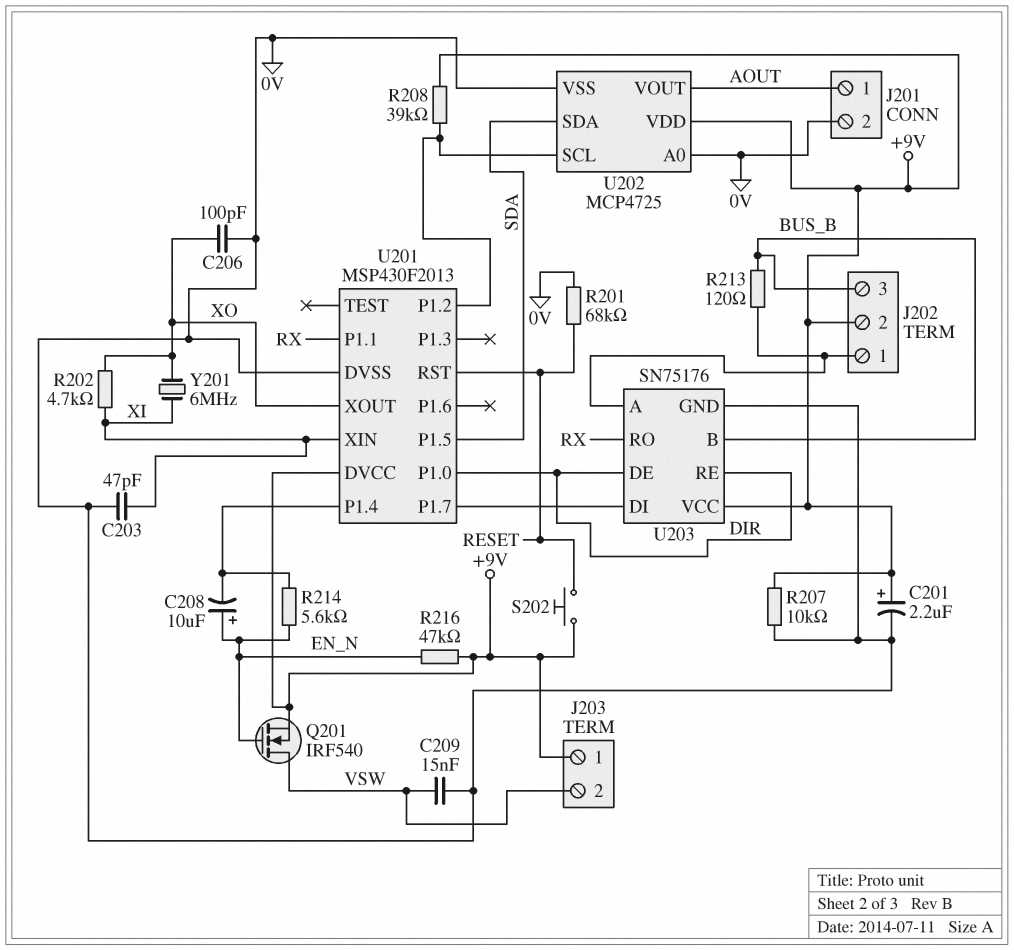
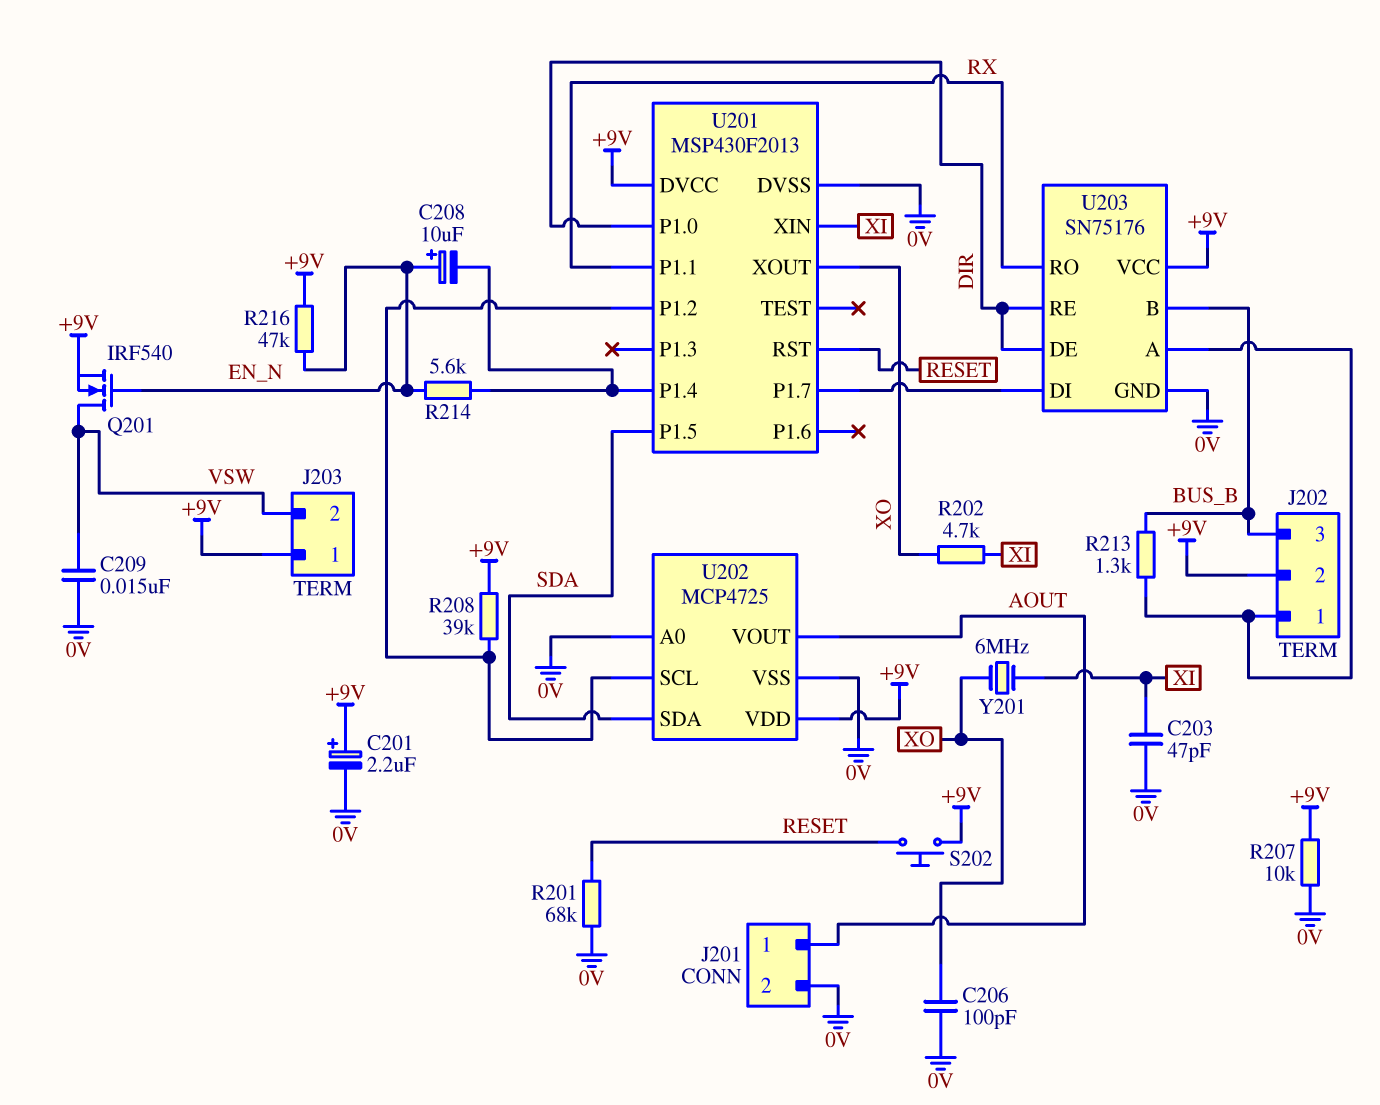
R213: 120 (BUS_B, J202/1) -> 1.3k (BUS_B, J202/1)

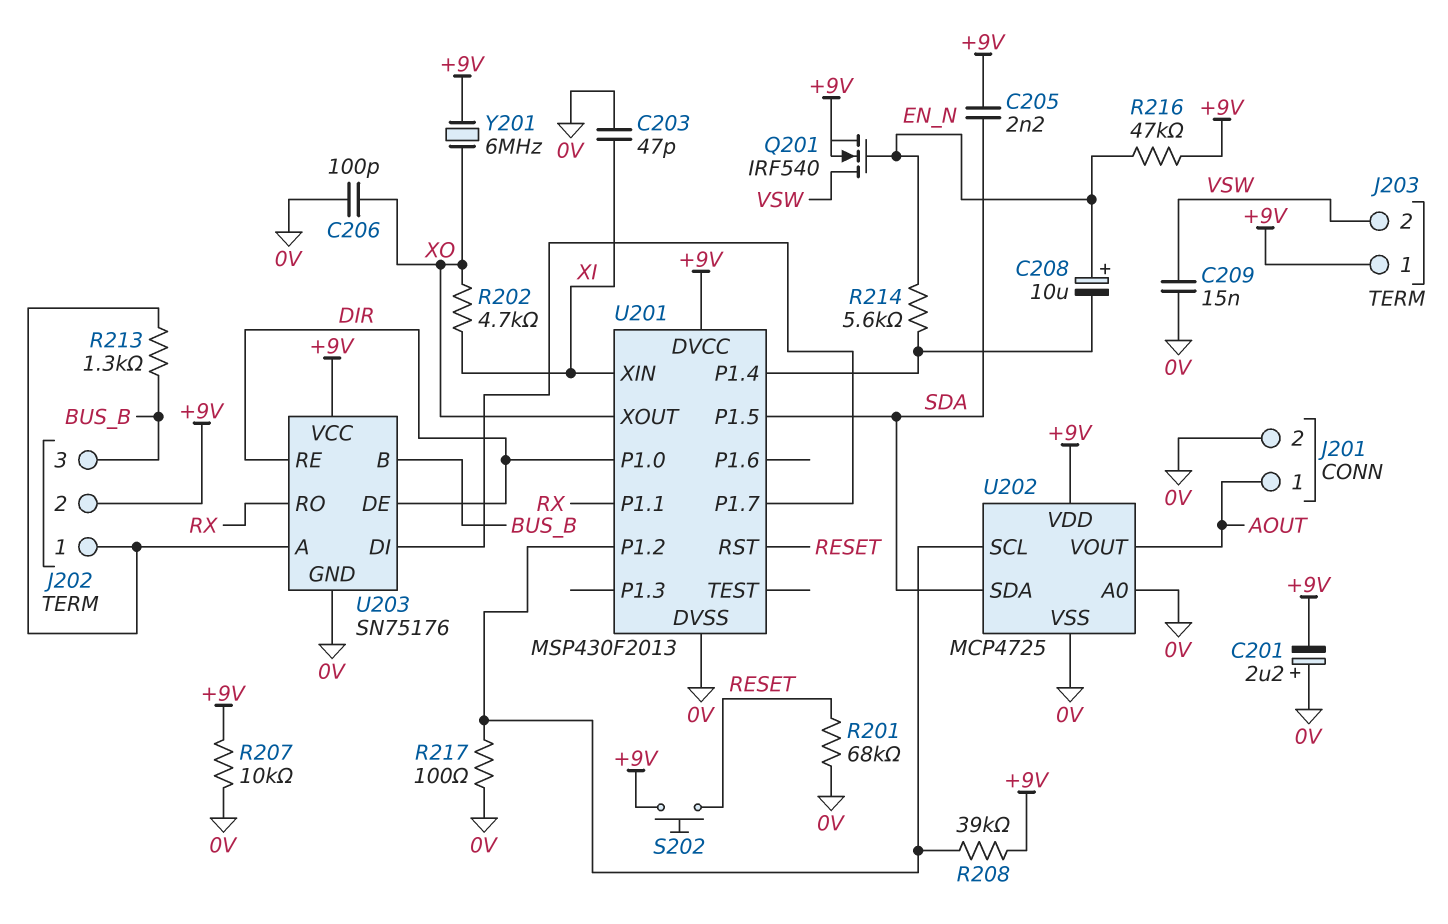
C201: 2.2uF (plus +9V, minus 0V) -> 2.2uF (plus 0V, minus +9V)
C205: none -> 2.2nF (+9V, SDA)
R217: none -> 100 (0V, U201/P1.2)
Y201: 6MHz (XI, XO) -> 6MHz (+9V, XO)

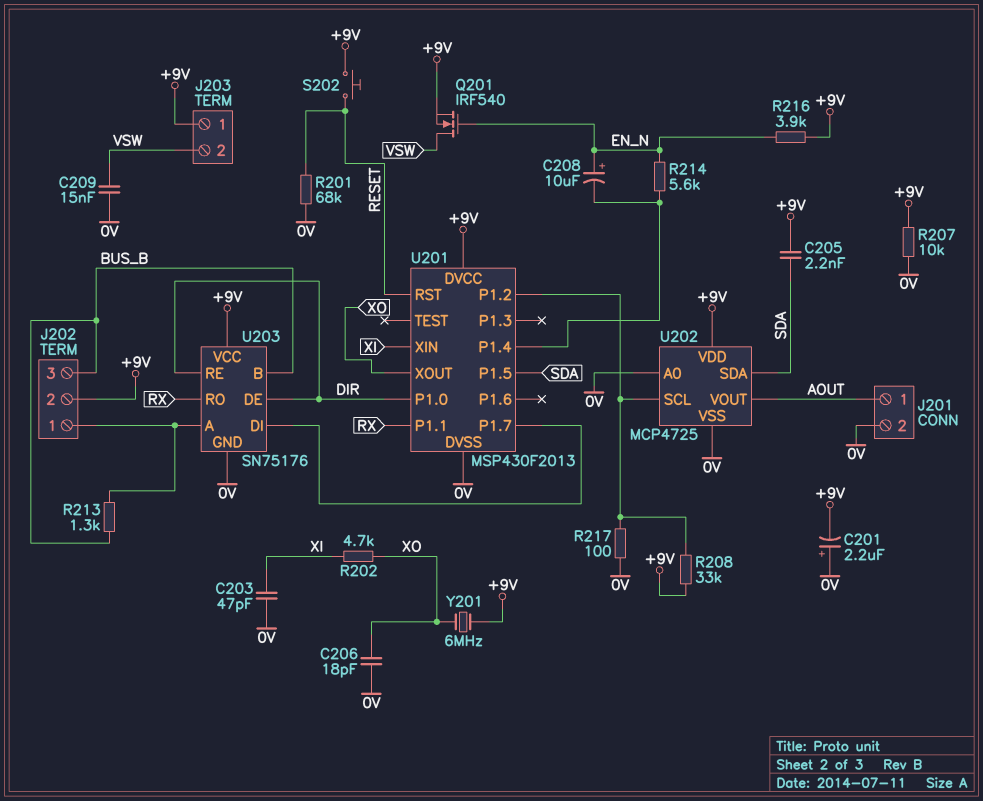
C206: 100pF (0V, XO) -> 18pF (0V, XO)
R208: 39k (+9V, U201/P1.2) -> 33k (+9V, U201/P1.2)
R216: 47k (+9V, EN_N) -> 3.9k (+9V, EN_N)

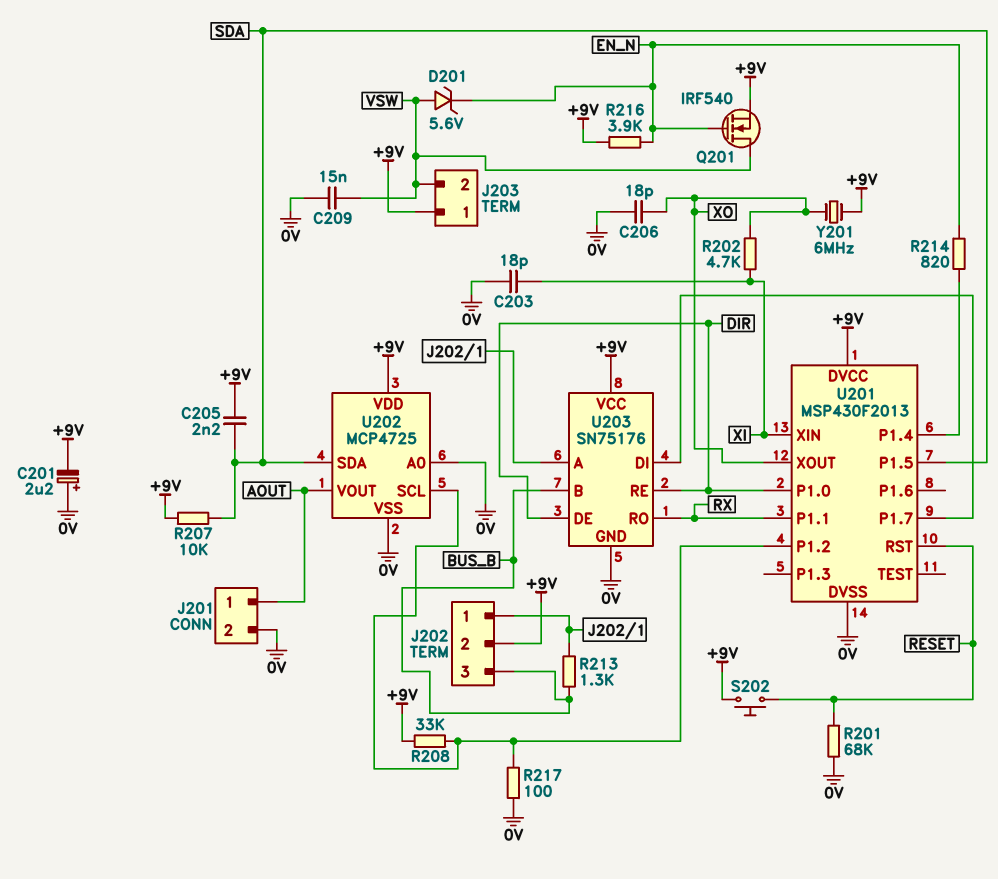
C203: 47pF (0V, XI) -> 18pF (0V, XI)
C208: 10uF (plus EN_N, minus U201/P1.4) -> none
D201: none -> zener 5.6V (A VSW, K EN_N)
R207: 10k (+9V, 0V) -> 10k (+9V, SDA)
R214: 5.6k (EN_N, U201/P1.4) -> 820 (EN_N, U201/P1.4)

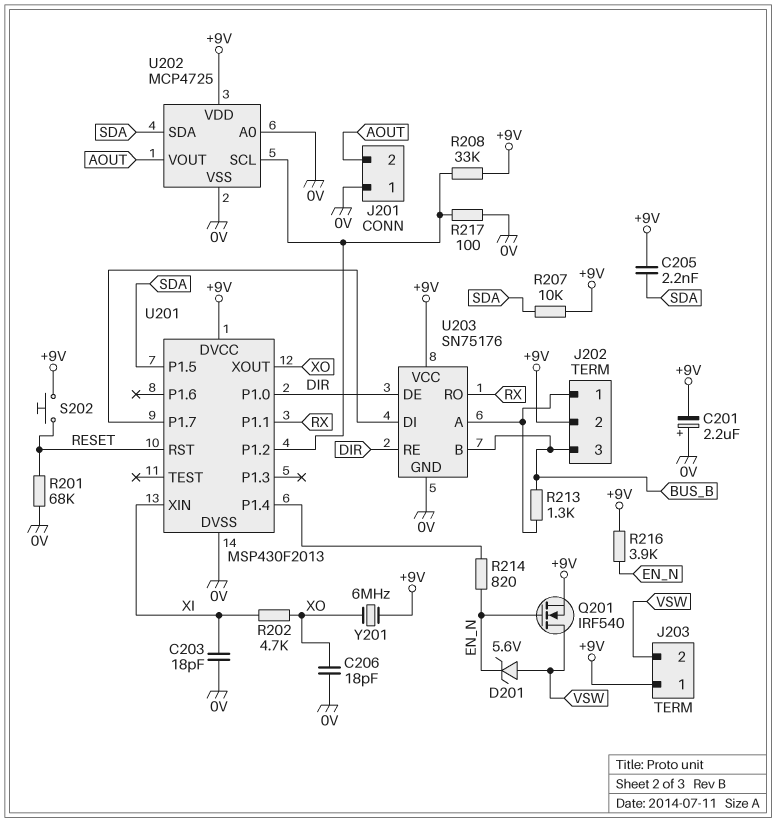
C209: 15nF (0V, VSW) -> none
J201 pin 1: AOUT -> 0V
J201 pin 2: 0V -> AOUT

